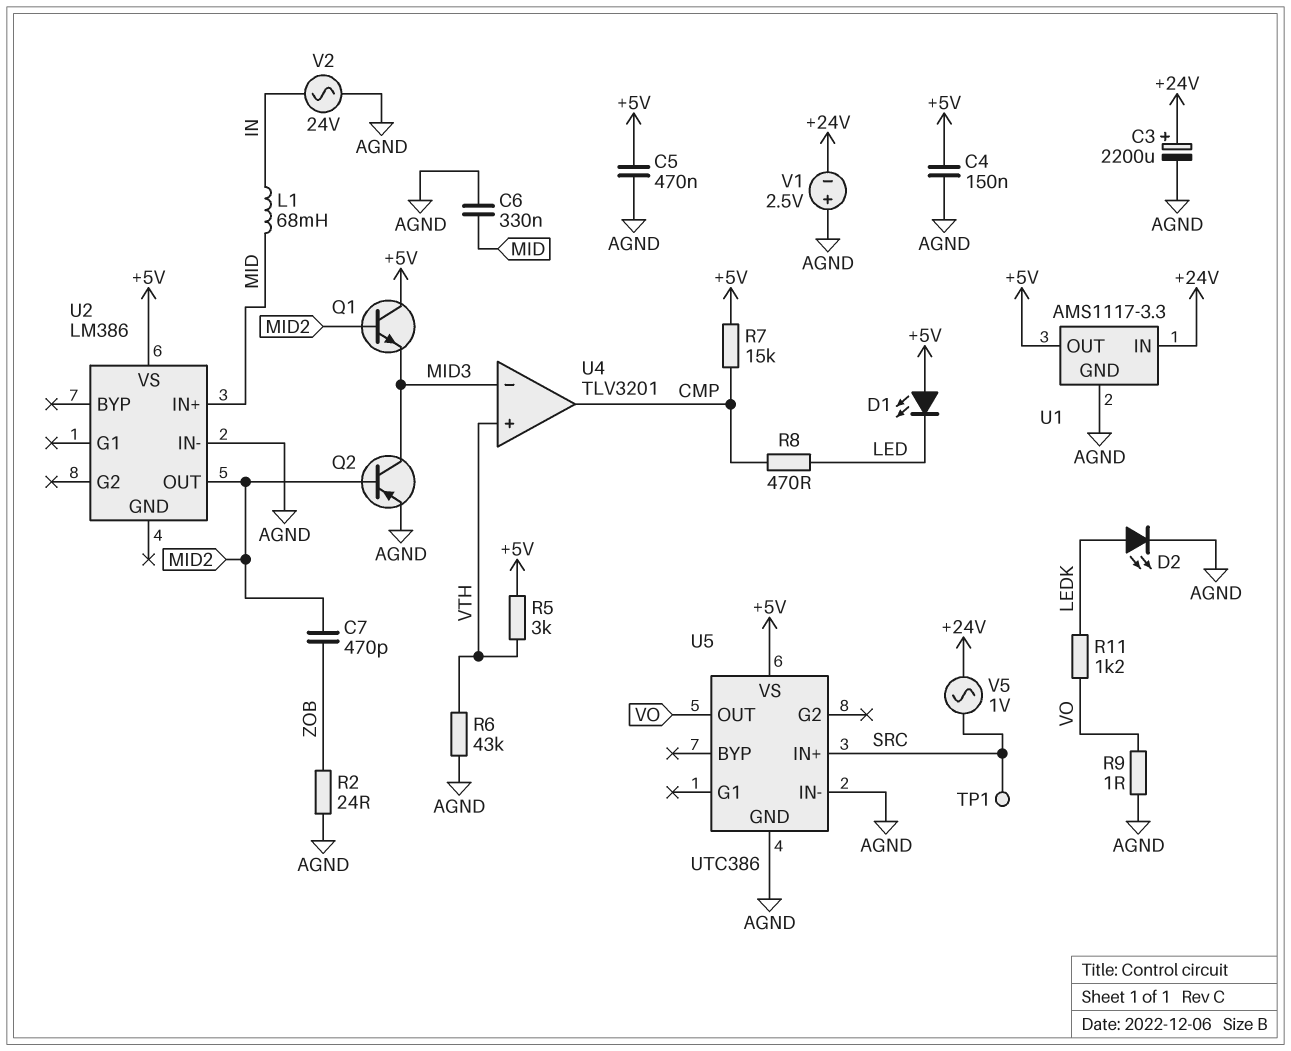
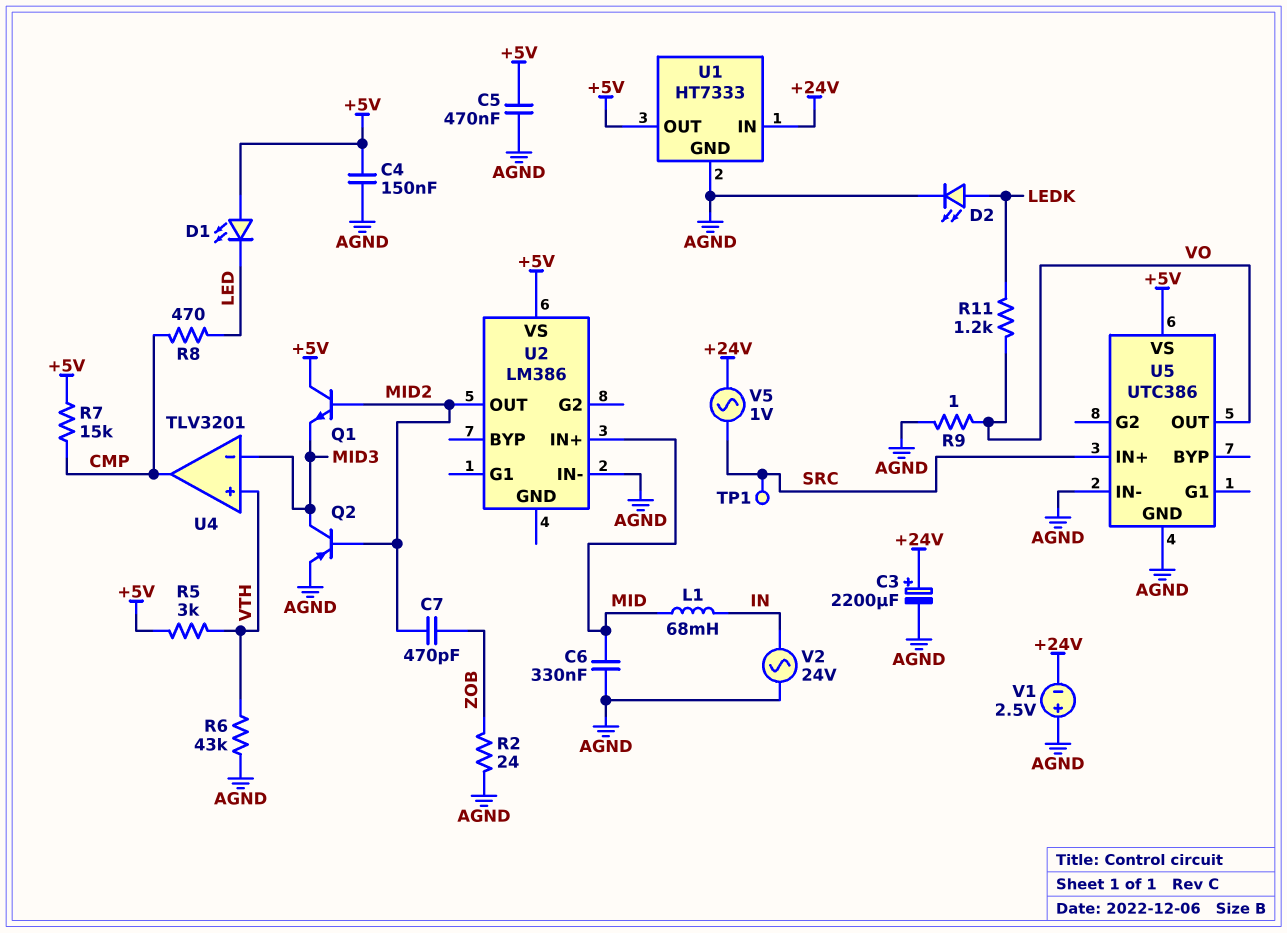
U1: AMS1117-3.3 -> HT7333

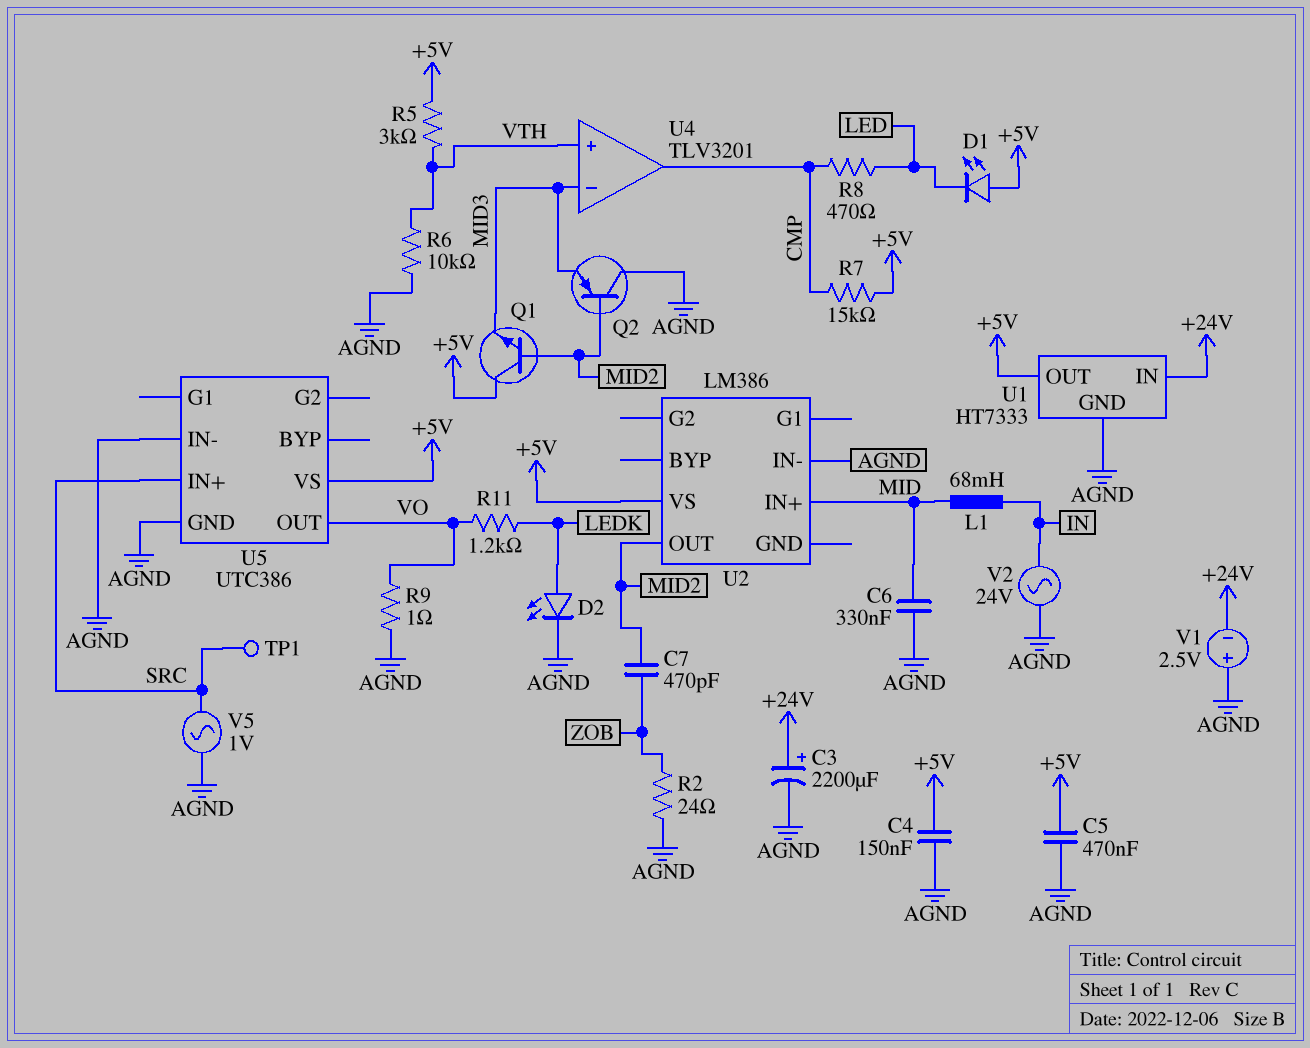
Q2: PNP (B MID2, C MID3, E AGND) -> PNP (B MID2, C AGND, E MID3)
R6: 43k (AGND, VTH) -> 10k (AGND, VTH)
V5: AC 1V (+24V, SRC) -> AC 1V (AGND, SRC)

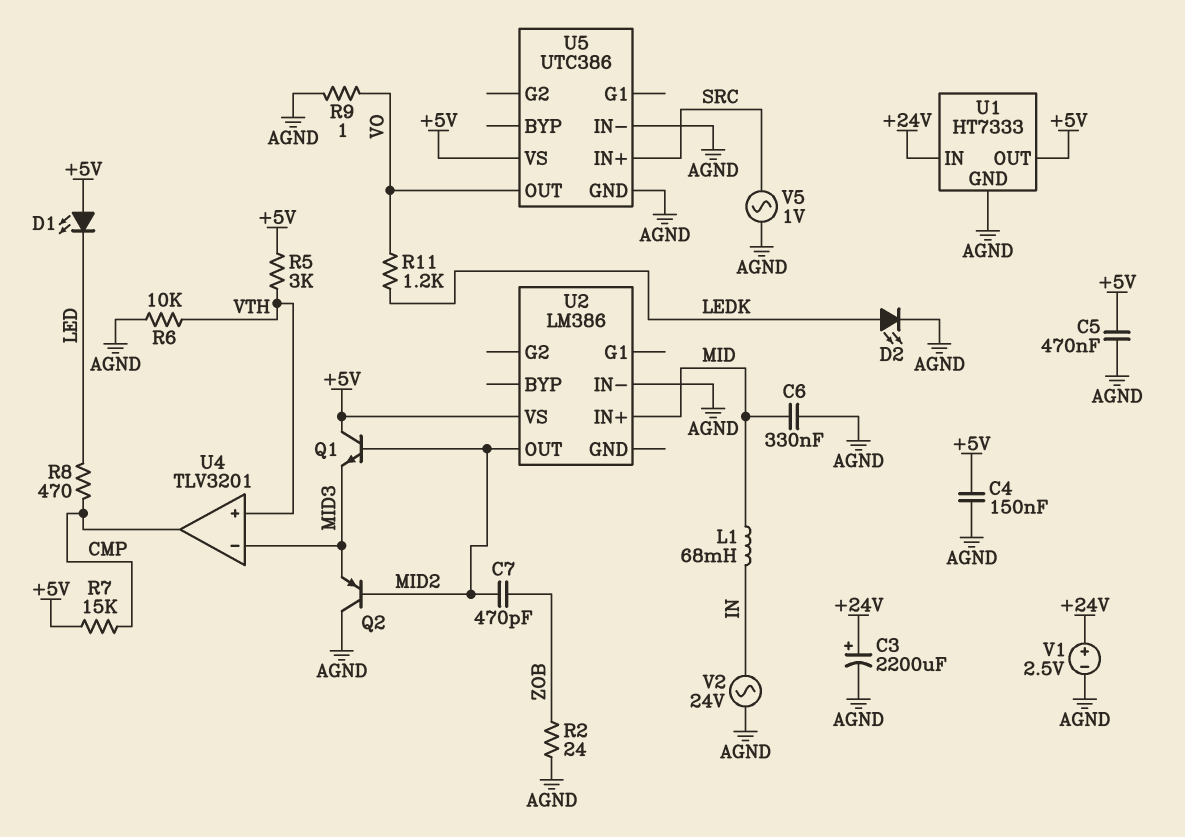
TP1: test point (SRC) -> none
V1: 2.5V (plus AGND, minus +24V) -> 2.5V (plus +24V, minus AGND)

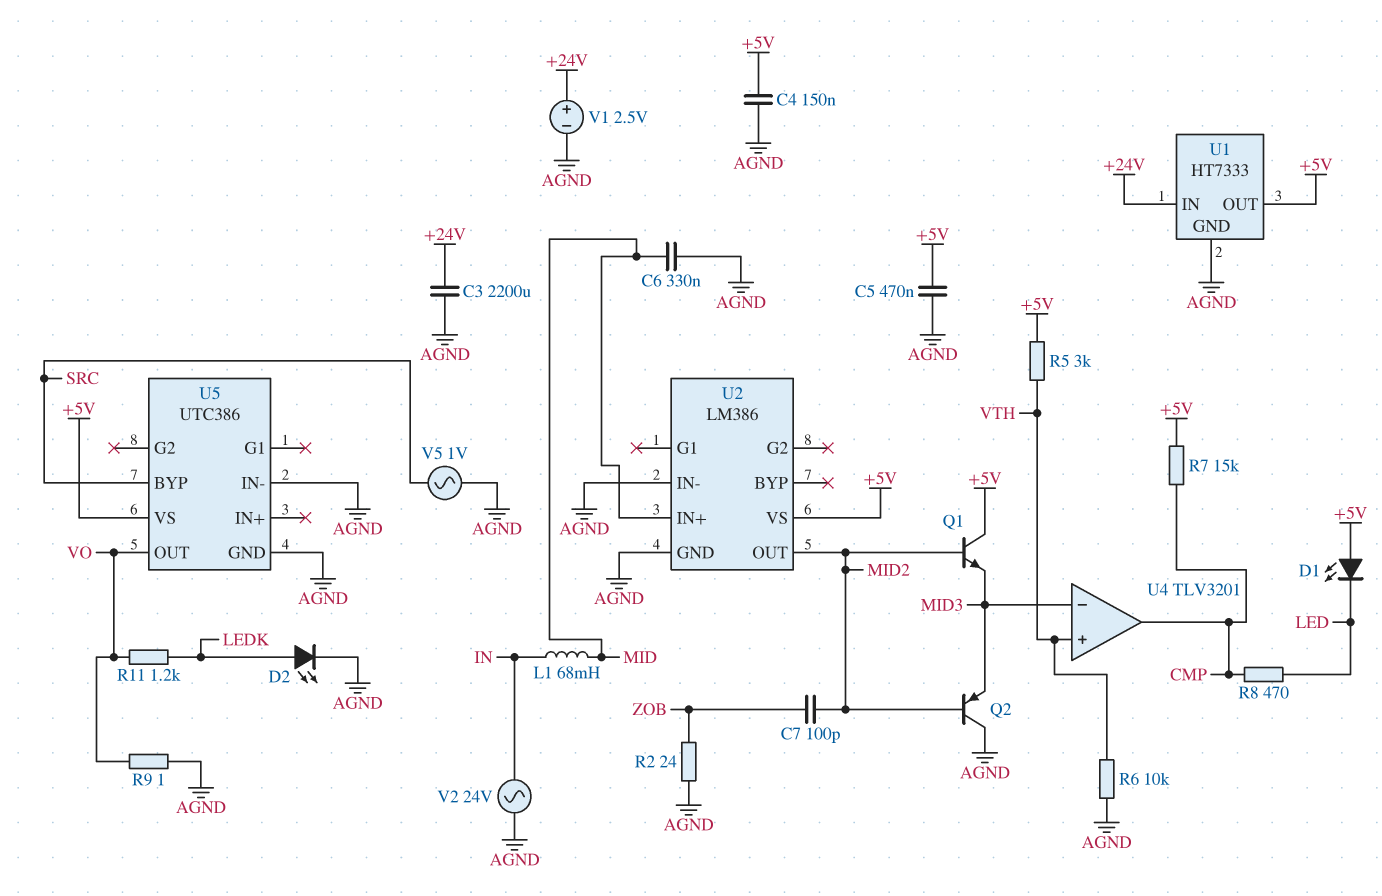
C3: 2200uF (plus +24V, minus AGND) -> 2200uF (+24V, AGND)
C7: 470pF (MID2, ZOB) -> 100pF (MID2, ZOB)
U2 pin GND: none -> AGND
U5 pin BYP: none -> SRC
U5 pin IN+: SRC -> none

